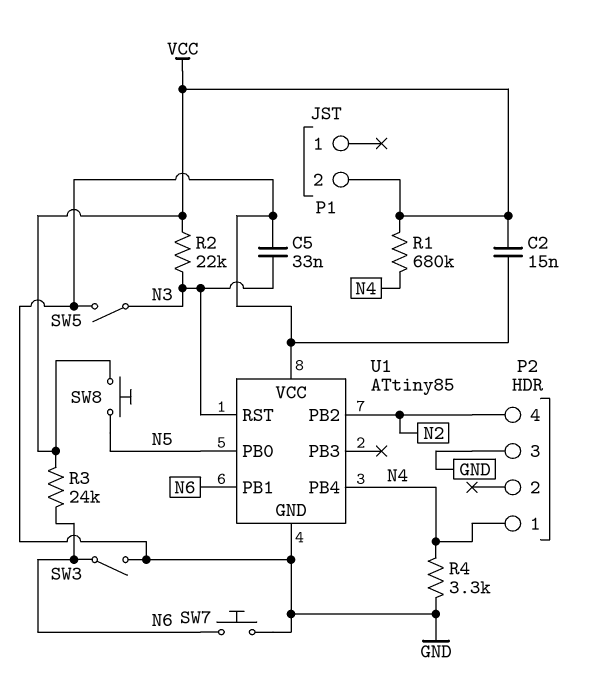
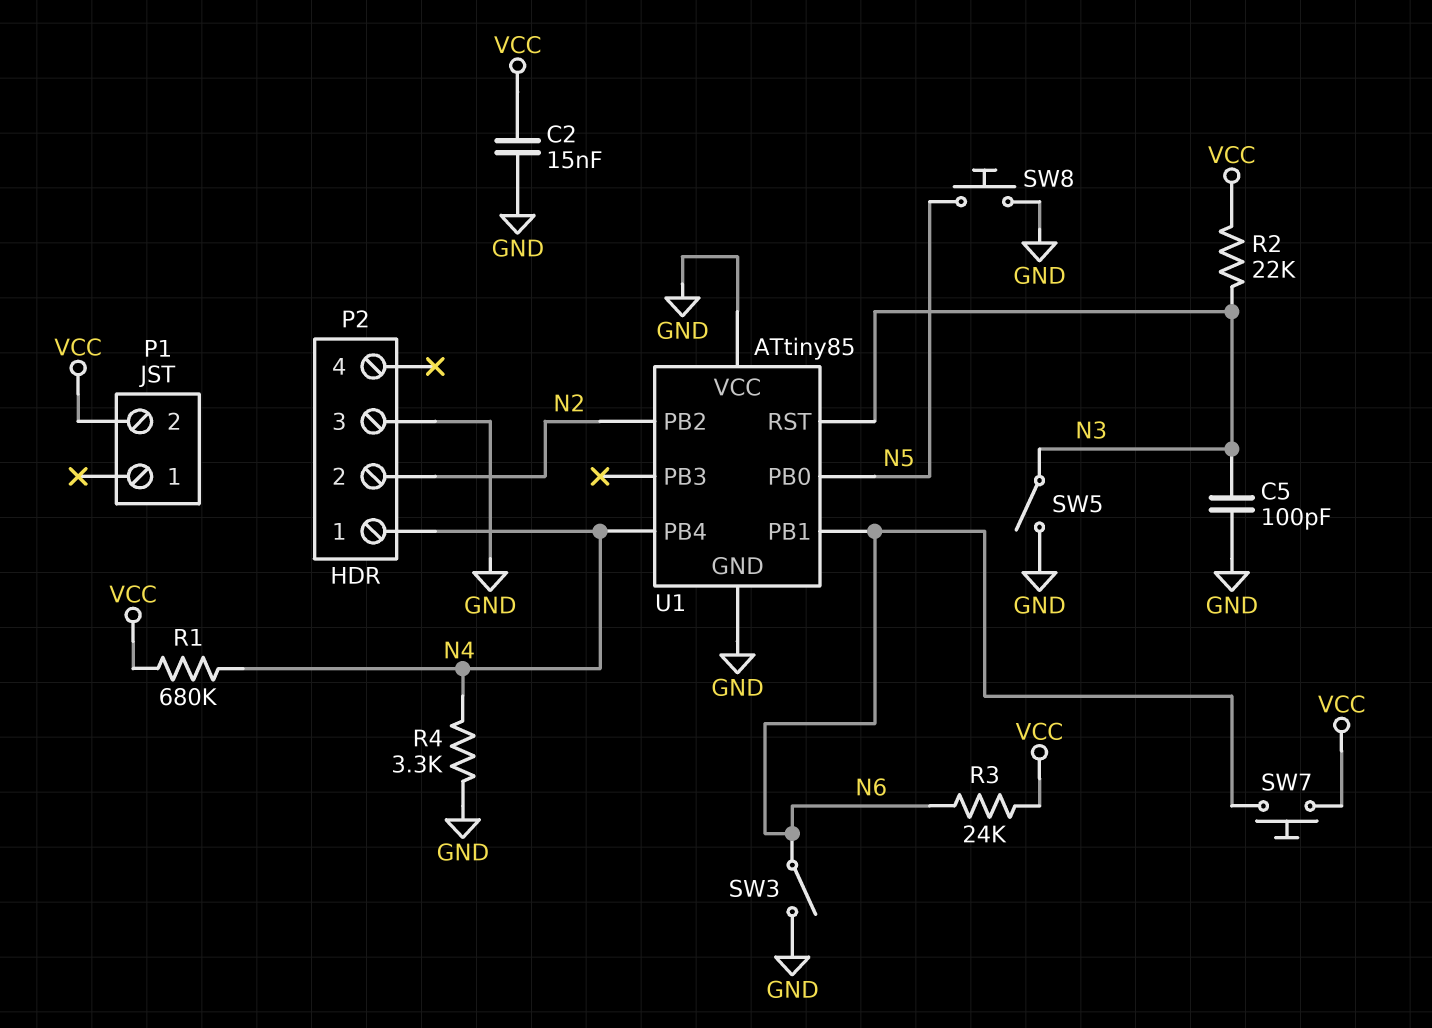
C5: 33nF (GND, N3) -> 100pF (GND, N3)
P2 pin 2: none -> N2
P2 pin 4: N2 -> none
SW7: button (GND, N6) -> button (N6, VCC)
SW8: button (N5, VCC) -> button (GND, N5)

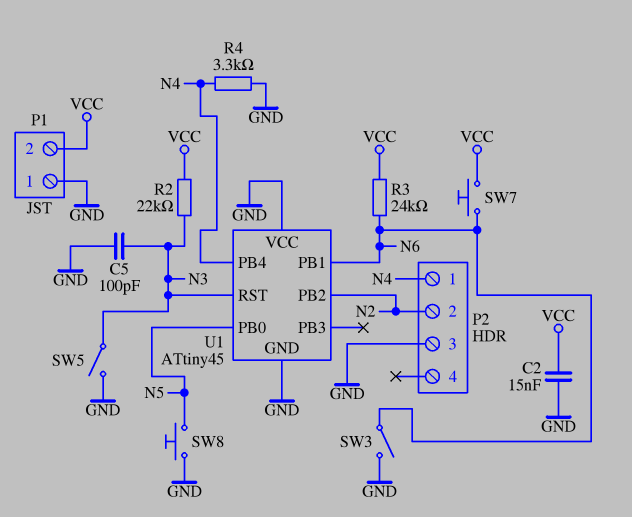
P1 pin 1: none -> GND
R1: 680k (N4, VCC) -> none
U1: ATtiny85 -> ATtiny45

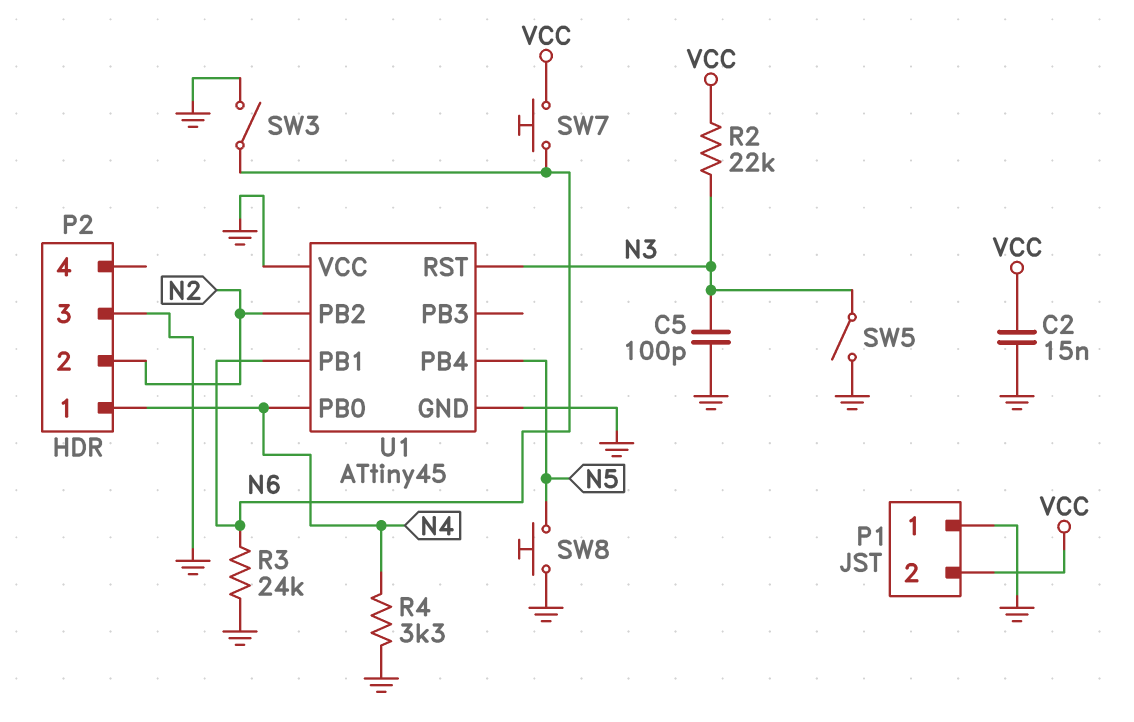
R3: 24k (N6, VCC) -> 24k (GND, N6)
U1 pin PB0: N5 -> N4
U1 pin PB4: N4 -> N5

